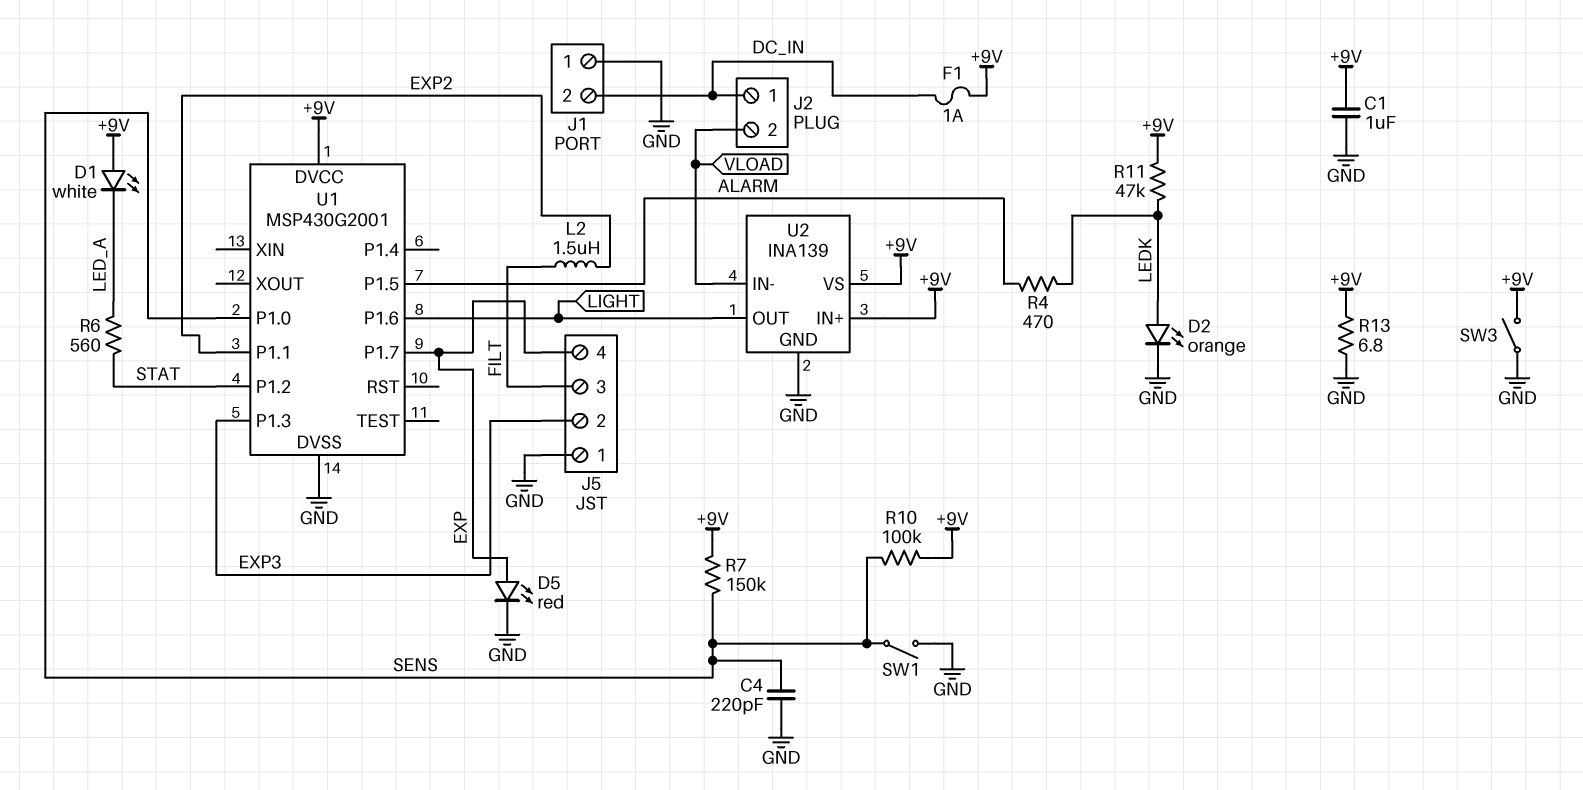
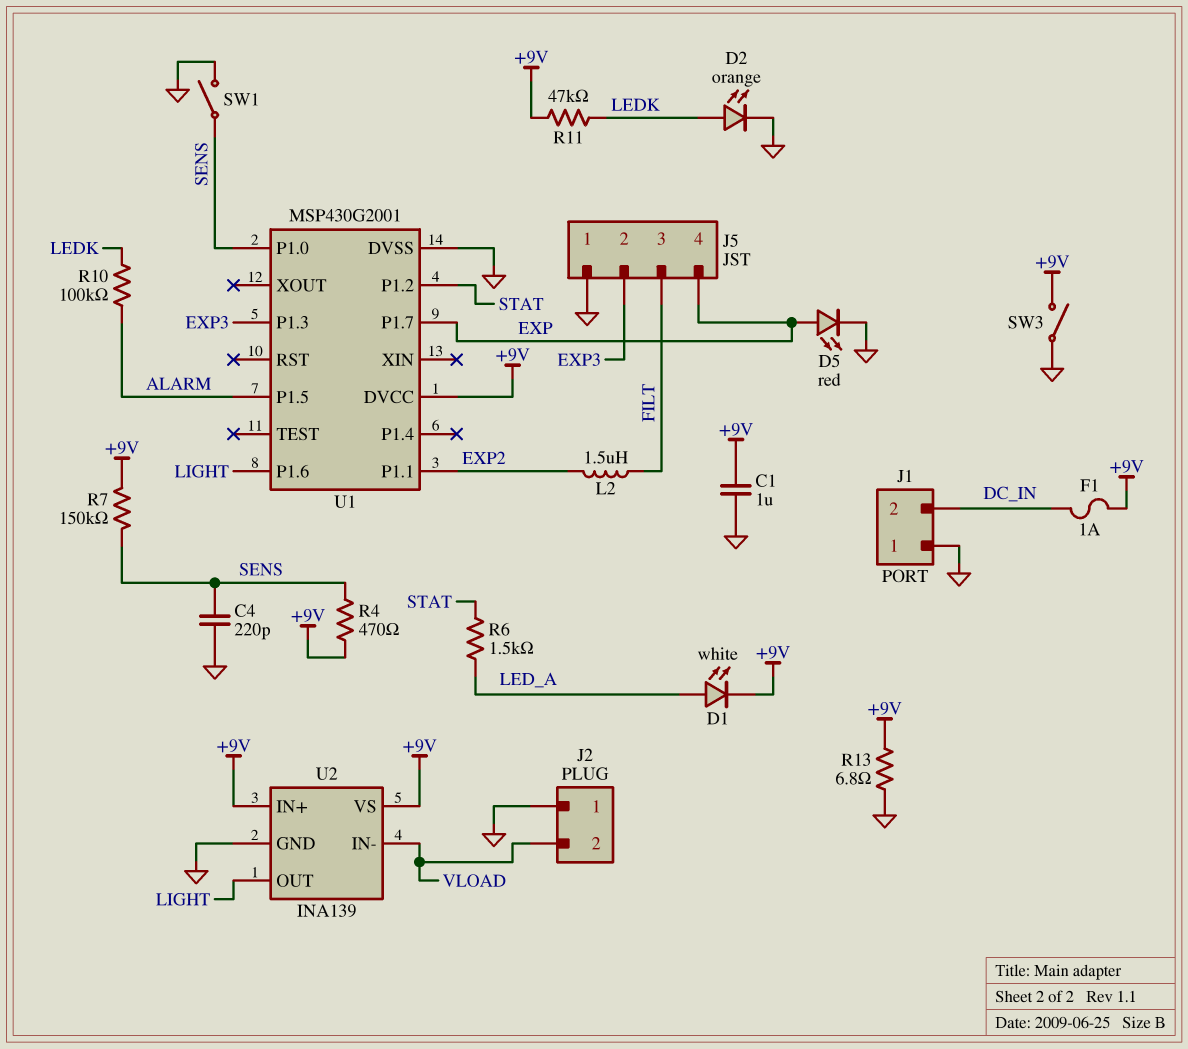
D1: LED white (A +9V, K LED_A) -> LED white (A LED_A, K +9V)
J2 pin 1: DC_IN -> GND
R4: 470 (ALARM, LEDK) -> 470 (+9V, SENS)
R6: 560 (LED_A, STAT) -> 1.5k (LED_A, STAT)
R10: 100k (+9V, SENS) -> 100k (ALARM, LEDK)

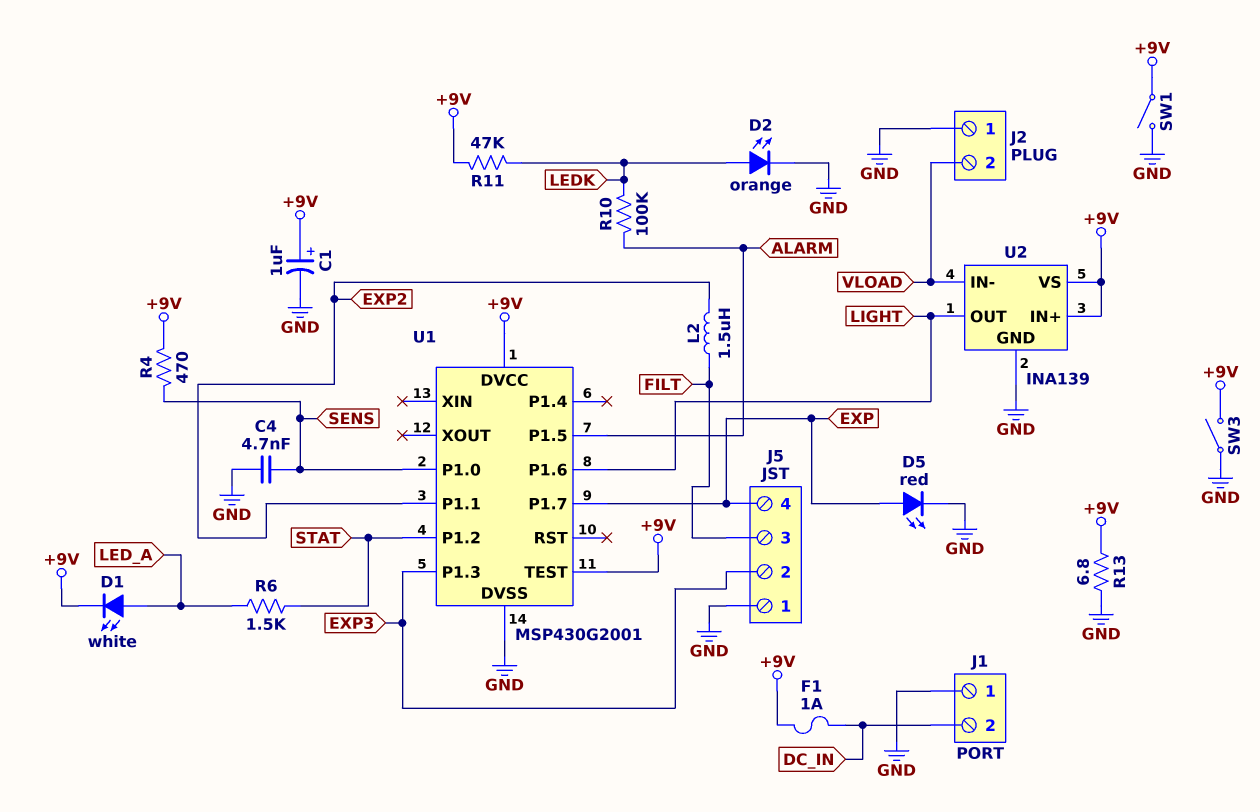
C1: 1uF (+9V, GND) -> 1uF (plus +9V, minus GND)
C4: 220pF (GND, SENS) -> 4.7nF (GND, SENS)
R7: 150k (+9V, SENS) -> none
SW1: switch (GND, SENS) -> switch (+9V, GND)
U1 pin TEST: none -> +9V

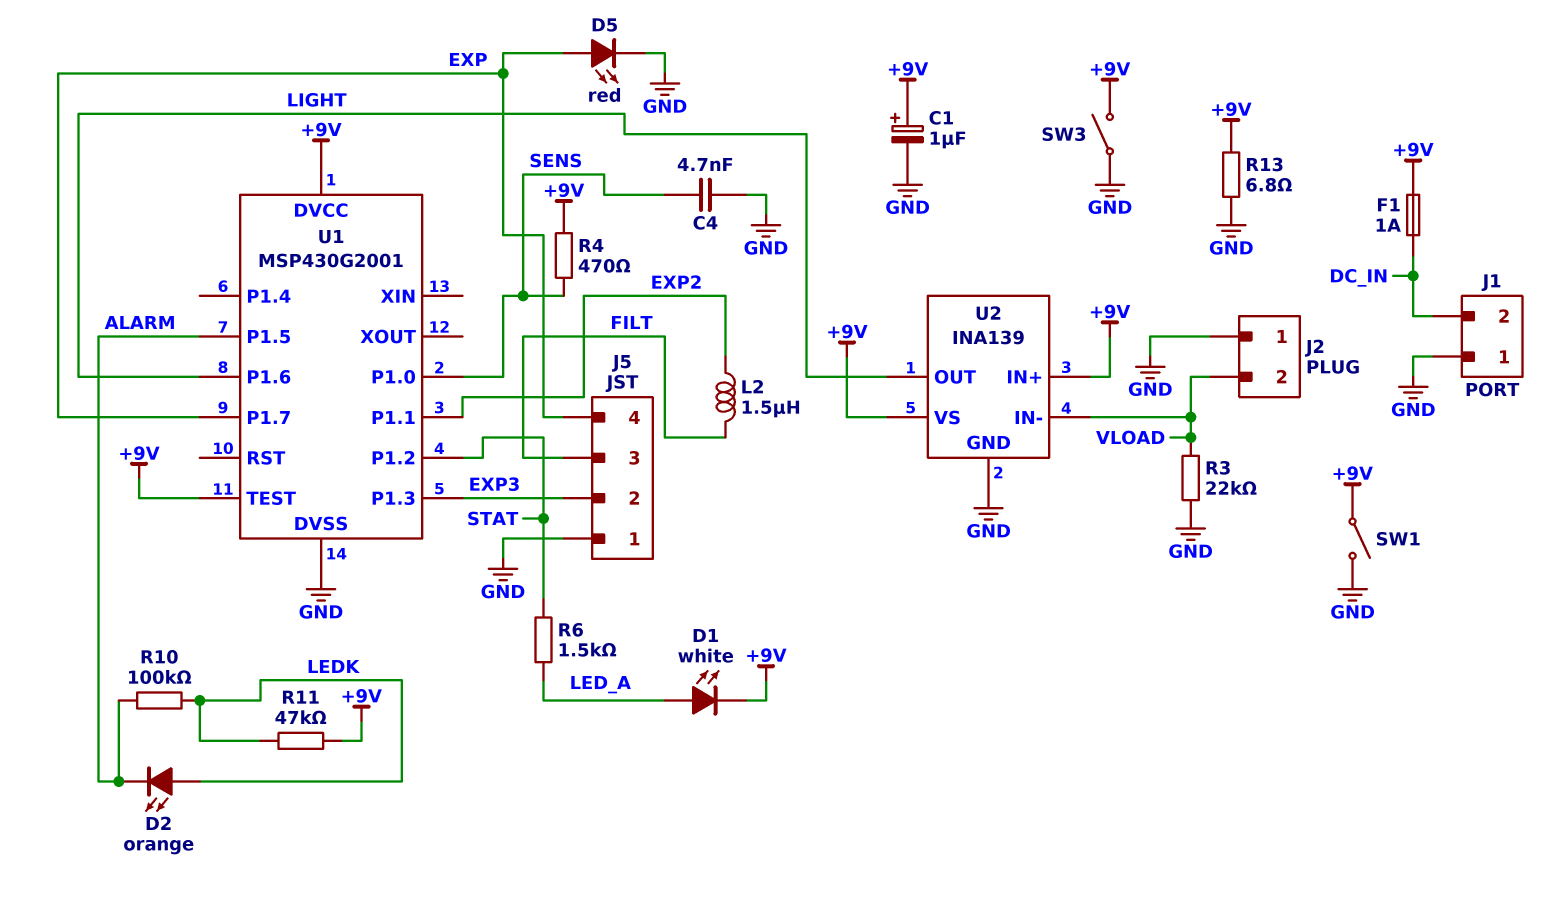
D2: LED orange (A LEDK, K GND) -> LED orange (A LEDK, K ALARM)
R3: none -> 22k (GND, VLOAD)

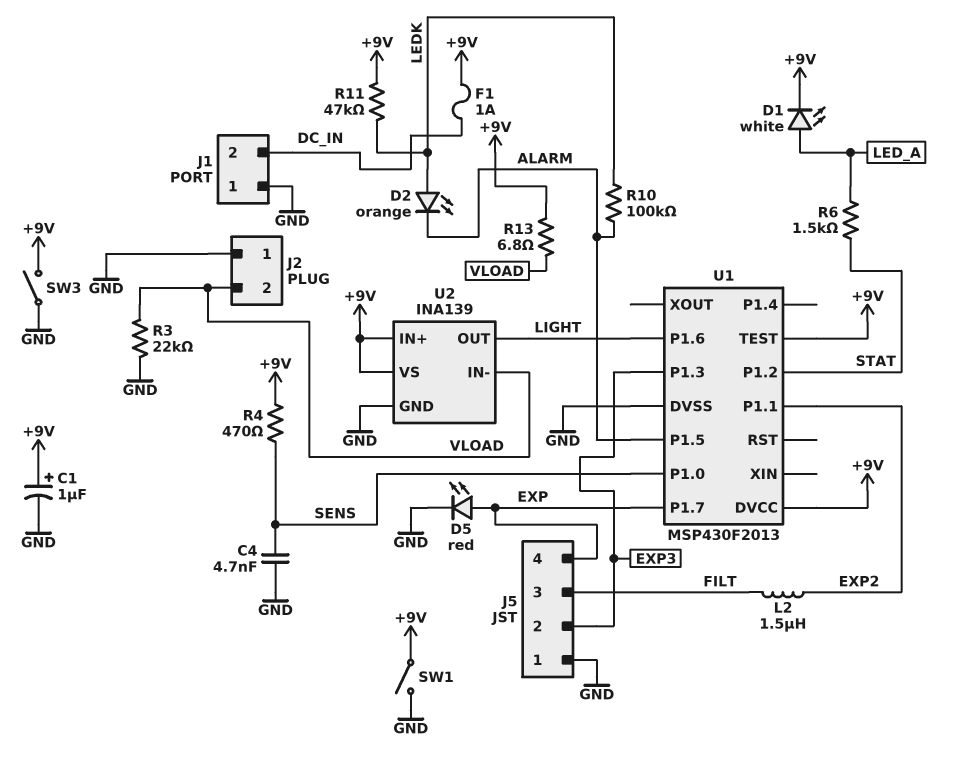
R13: 6.8 (+9V, GND) -> 6.8 (+9V, VLOAD)
U1: MSP430G2001 -> MSP430F2013

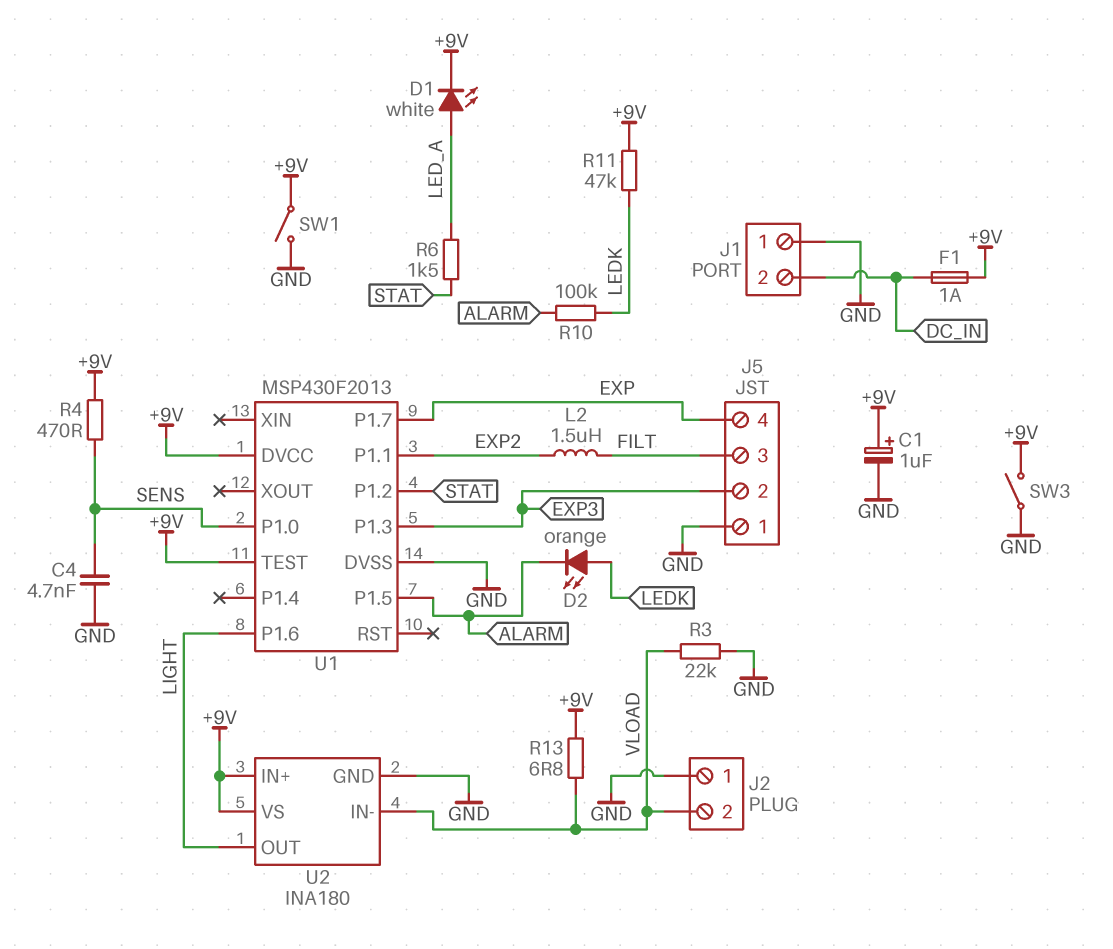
D5: LED red (A EXP, K GND) -> none
U2: INA139 -> INA180

